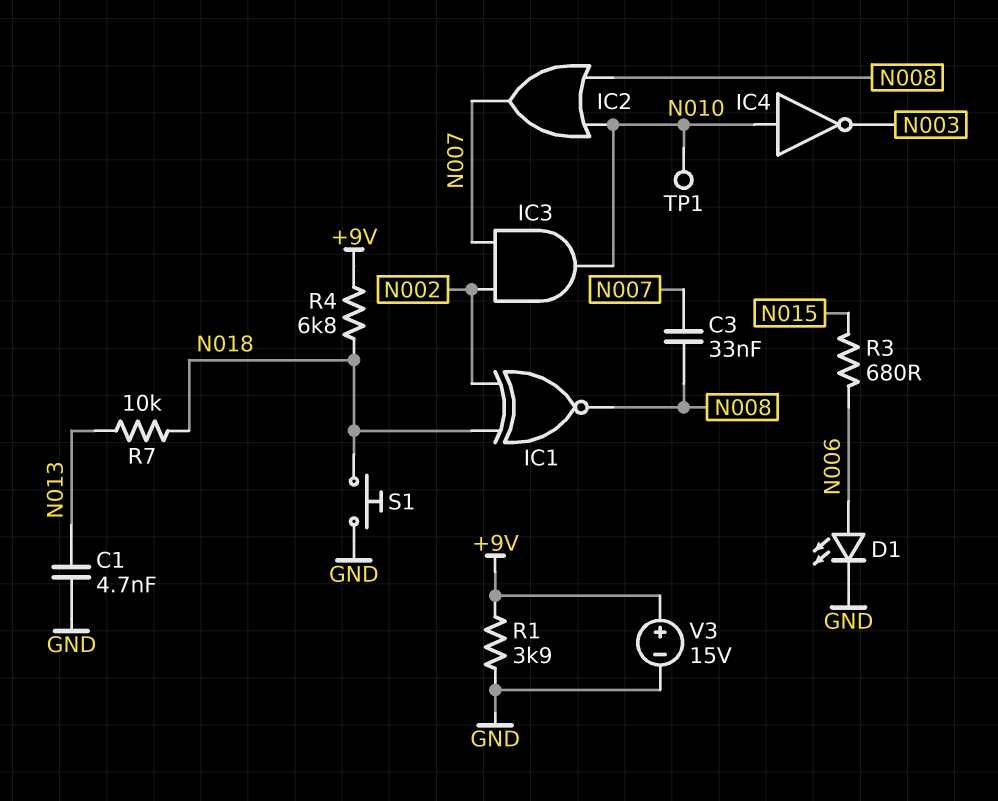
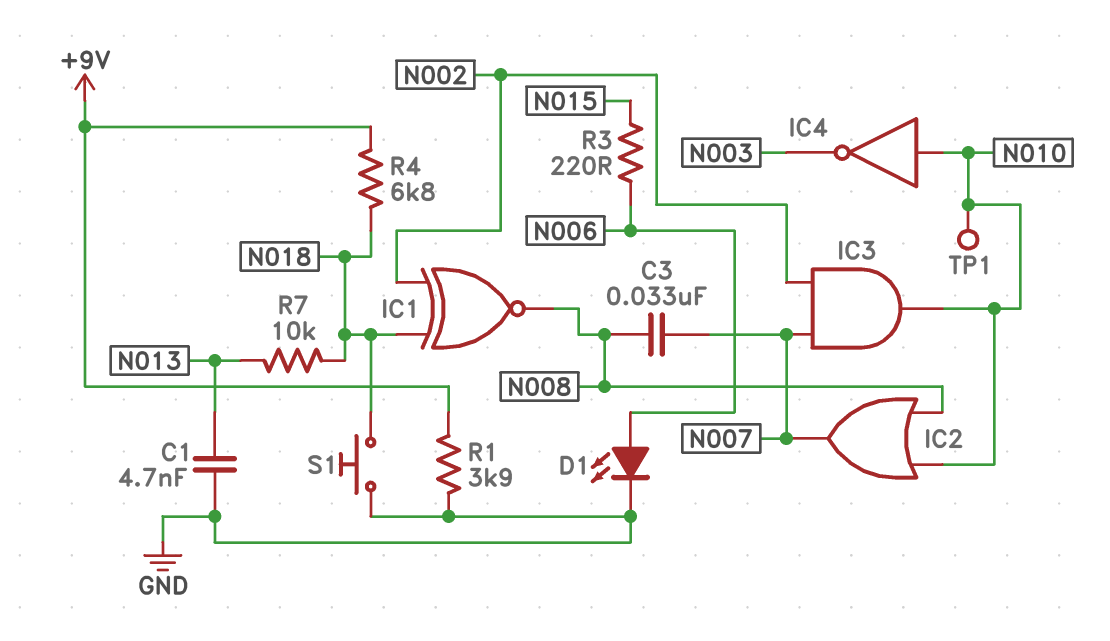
R3: 680 (N006, N015) -> 220 (N006, N015)
V3: 15V (plus +9V, minus GND) -> none

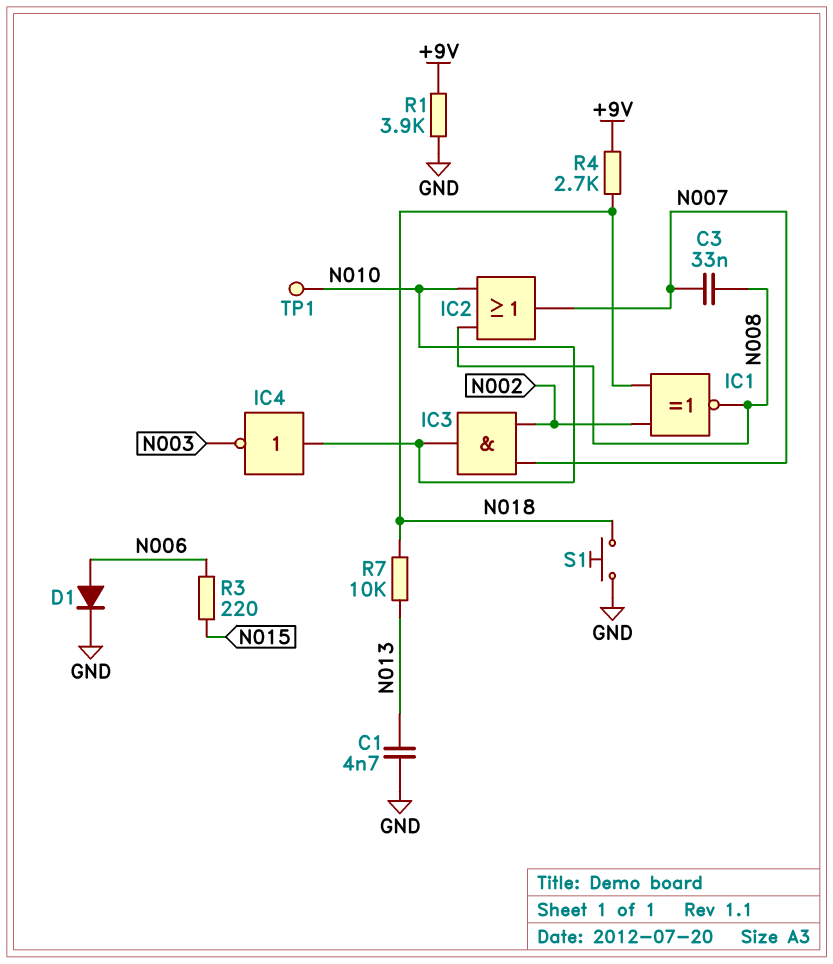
D1: LED (A N006, K GND) -> diode (A N006, K GND)
R4: 6.8k (+9V, N018) -> 2.7k (+9V, N018)

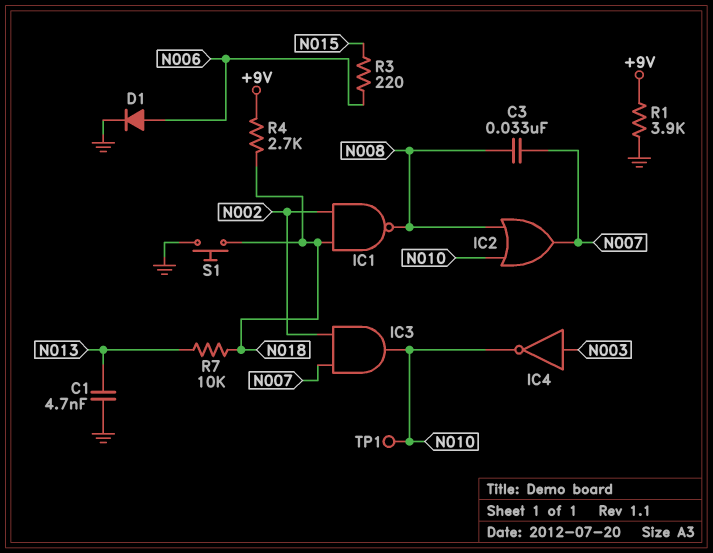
IC1: XNOR (in N002, in N018, out N008) -> NAND (in N002, in N018, out N008)
IC4: NOT (in N010, out N003) -> NOT (in N003, out N010)

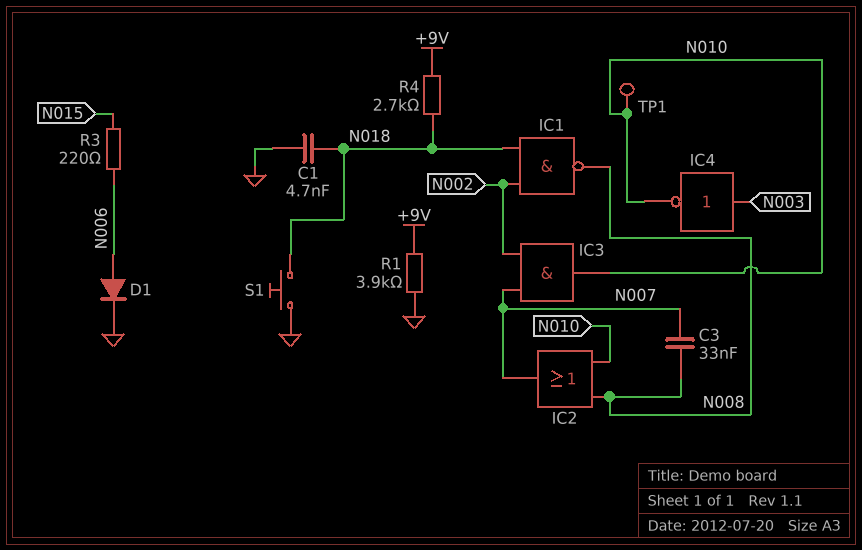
C1: 4.7nF (GND, N013) -> 4.7nF (GND, N018)
R7: 10k (N013, N018) -> none

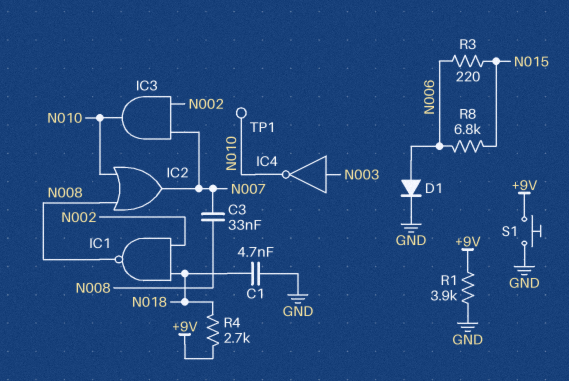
R8: none -> 6.8k (N006, N015)
S1: button (GND, N018) -> button (+9V, GND)

